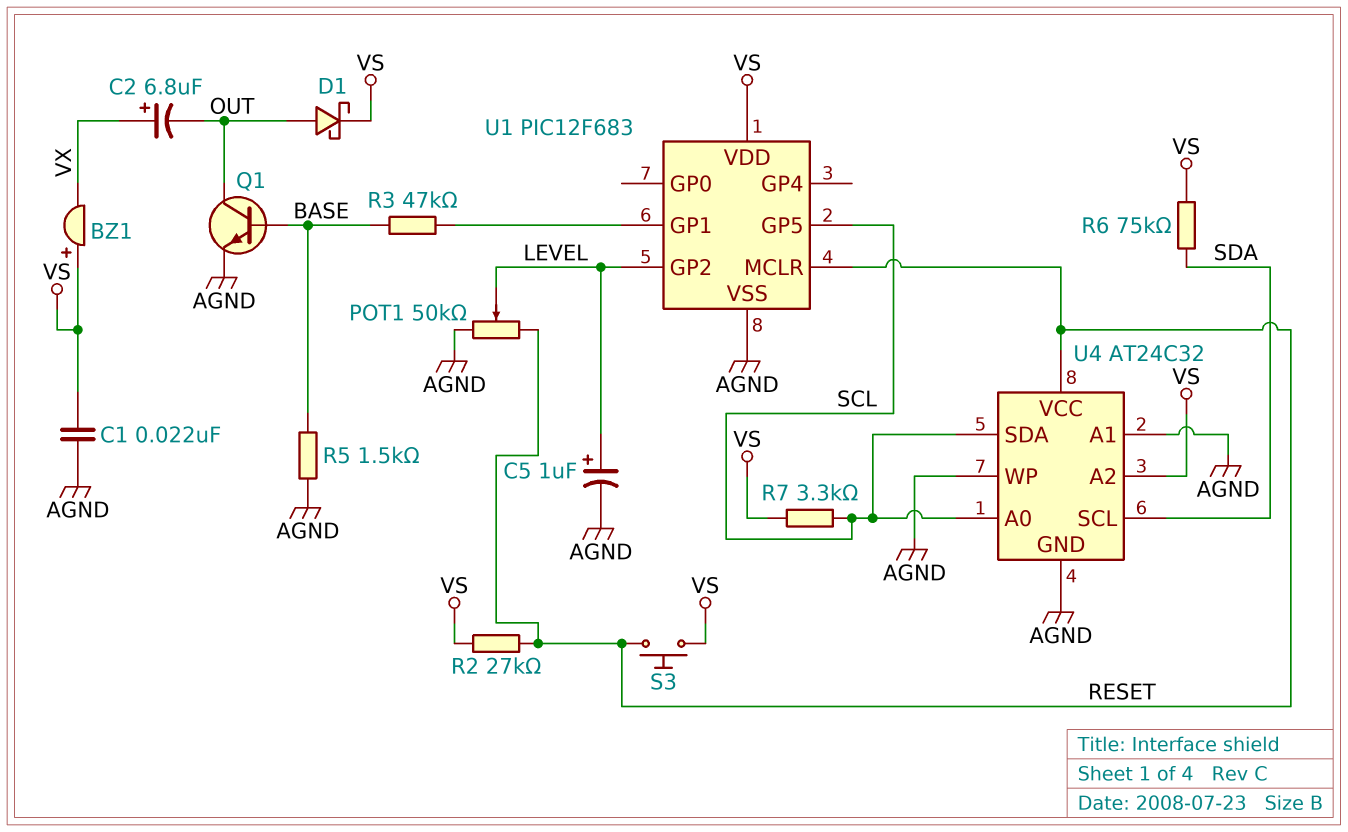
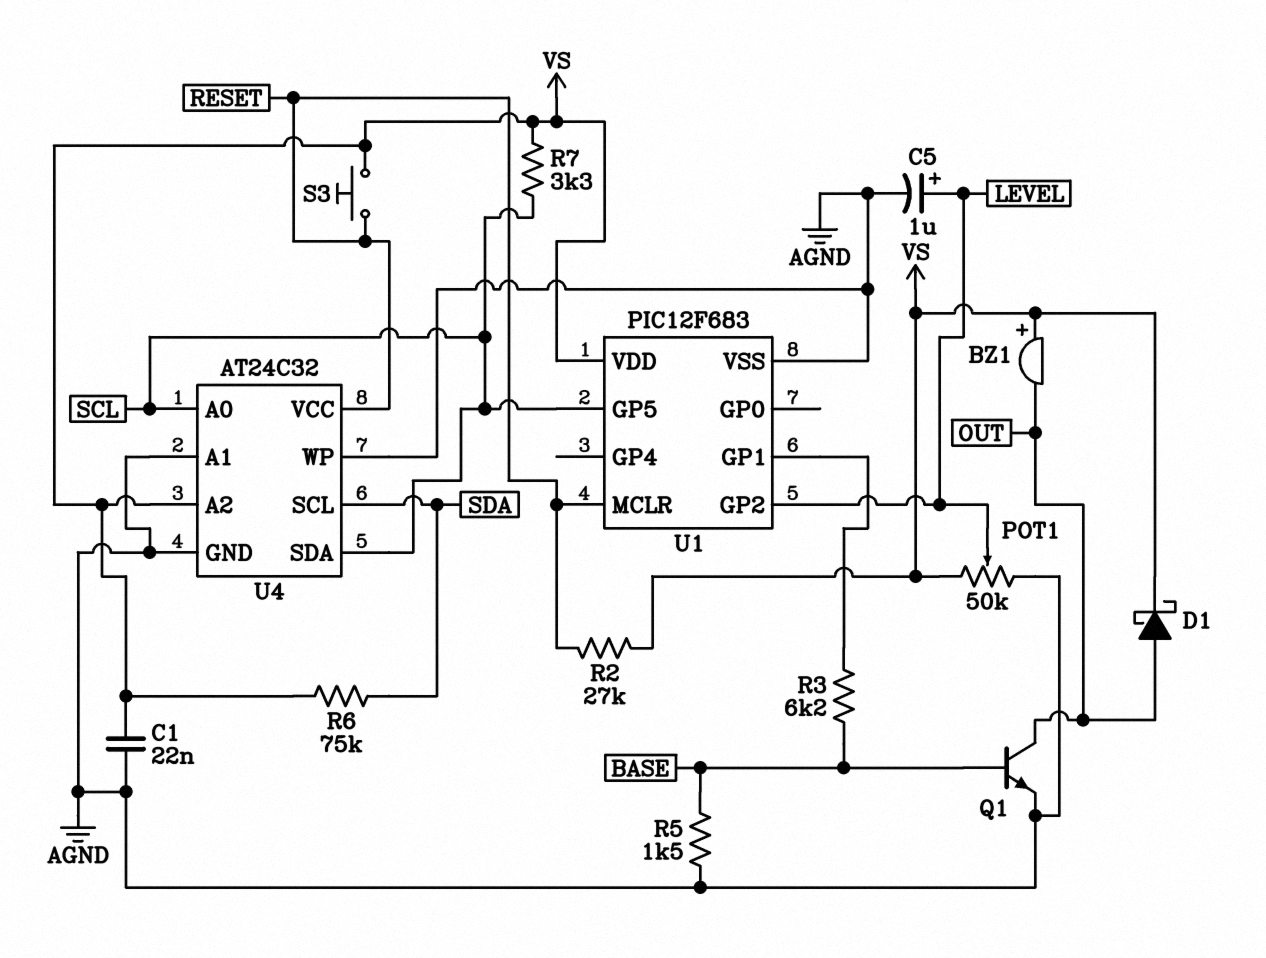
BZ1: buzzer (plus VS, minus VX) -> buzzer (plus VS, minus OUT)
C2: 6.8uF (plus VX, minus OUT) -> none
POT1: 50k (AGND, RESET, wiper LEVEL) -> 50k (AGND, VS, wiper LEVEL)
R3: 47k (BASE, U1/GP1) -> 6.2k (BASE, U1/GP1)

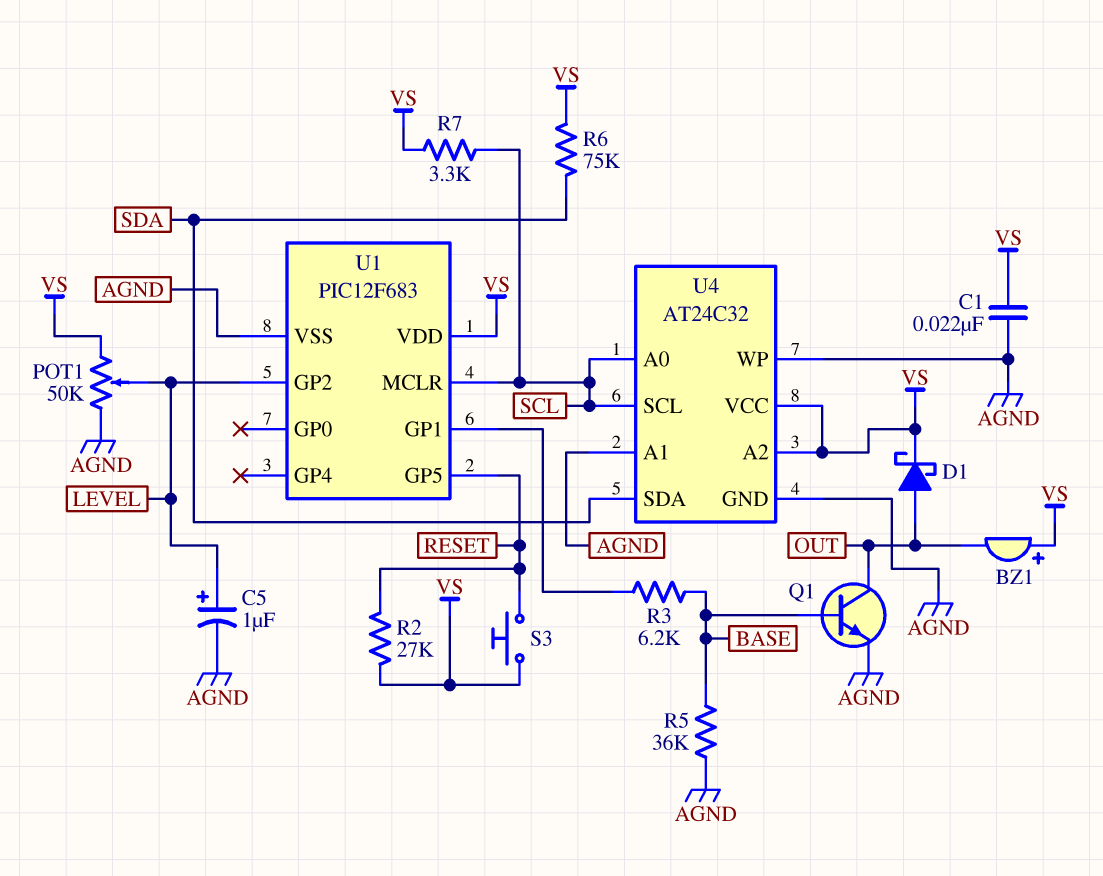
R5: 1.5k (AGND, BASE) -> 36k (AGND, BASE)
U1 pin GP5: SCL -> RESET
U1 pin MCLR: RESET -> SCL
U4 pin SCL: SDA -> SCL
U4 pin SDA: SCL -> SDA
U4 pin VCC: RESET -> VS

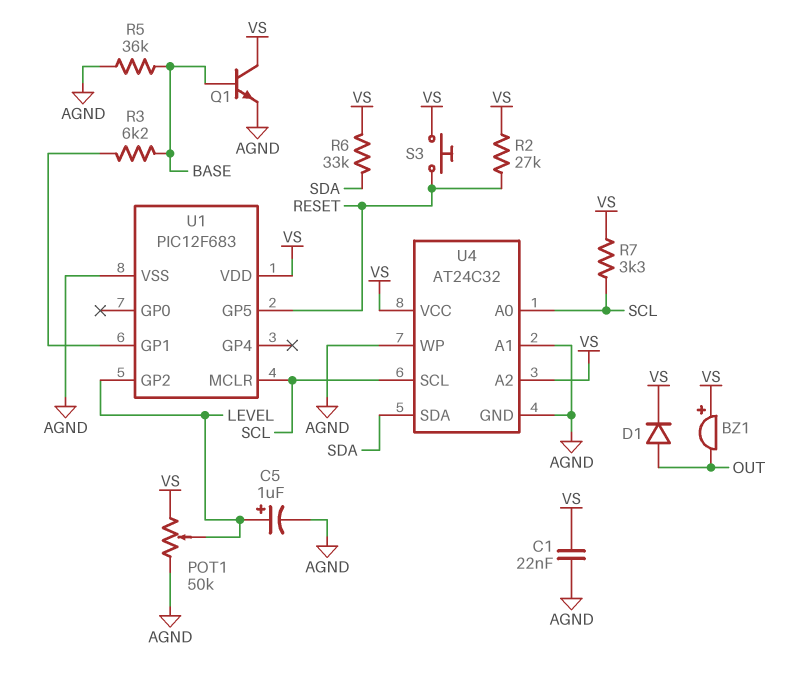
D1: schottky (A OUT, K VS) -> diode (A OUT, K VS)
Q1: NPN (B BASE, C OUT, E AGND) -> NPN (B BASE, C VS, E AGND)
R6: 75k (SDA, VS) -> 33k (SDA, VS)

